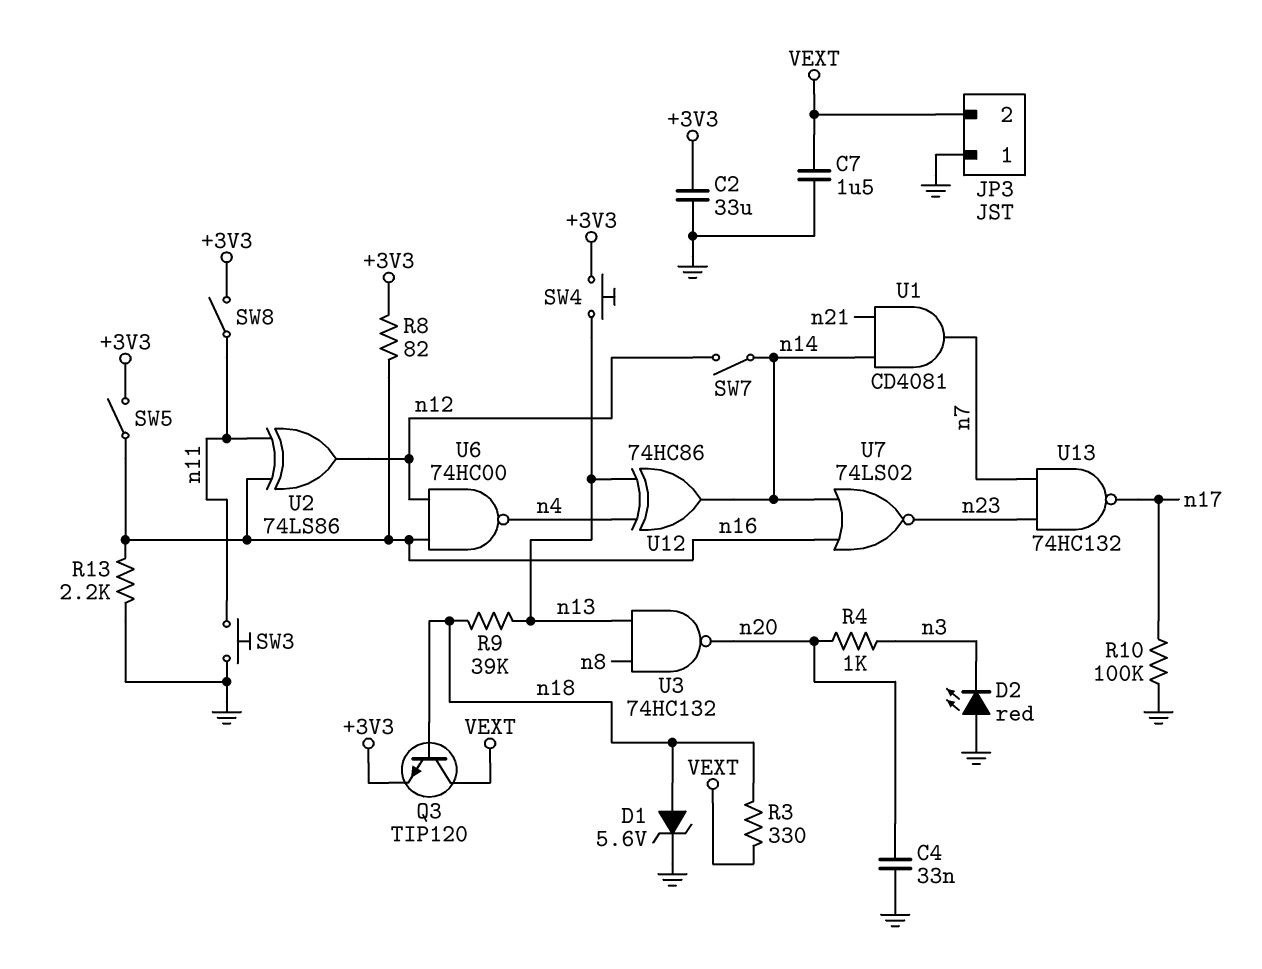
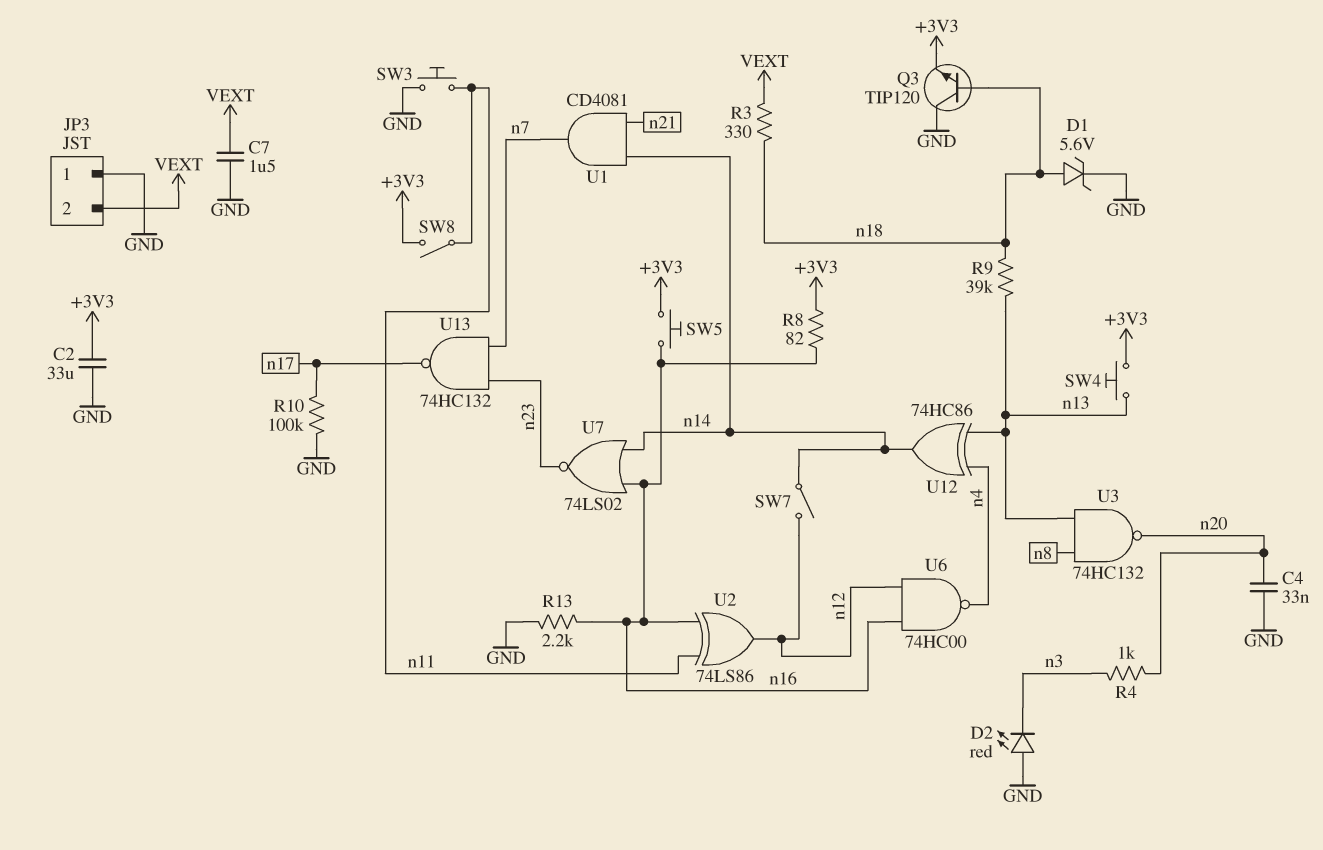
Q3: NPN TIP120 (B n18, C VEXT, E +3V3) -> NPN TIP120 (B n18, C GND, E +3V3)
SW5: switch (+3V3, n16) -> button (+3V3, n16)

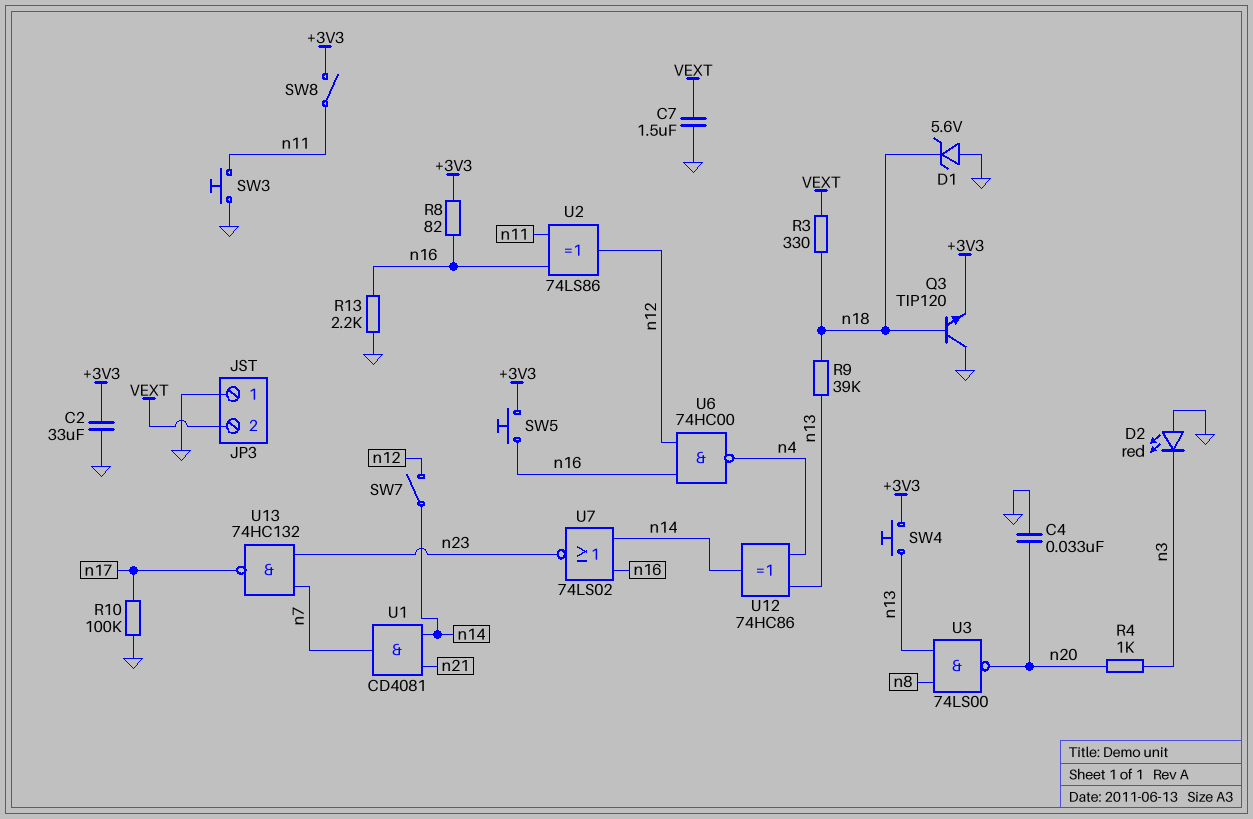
D1: zener 5.6V (A n18, K GND) -> zener 5.6V (A GND, K n18)
U3: NAND 74HC132 (in n8, in n13, out n20) -> NAND 74LS00 (in n8, in n13, out n20)

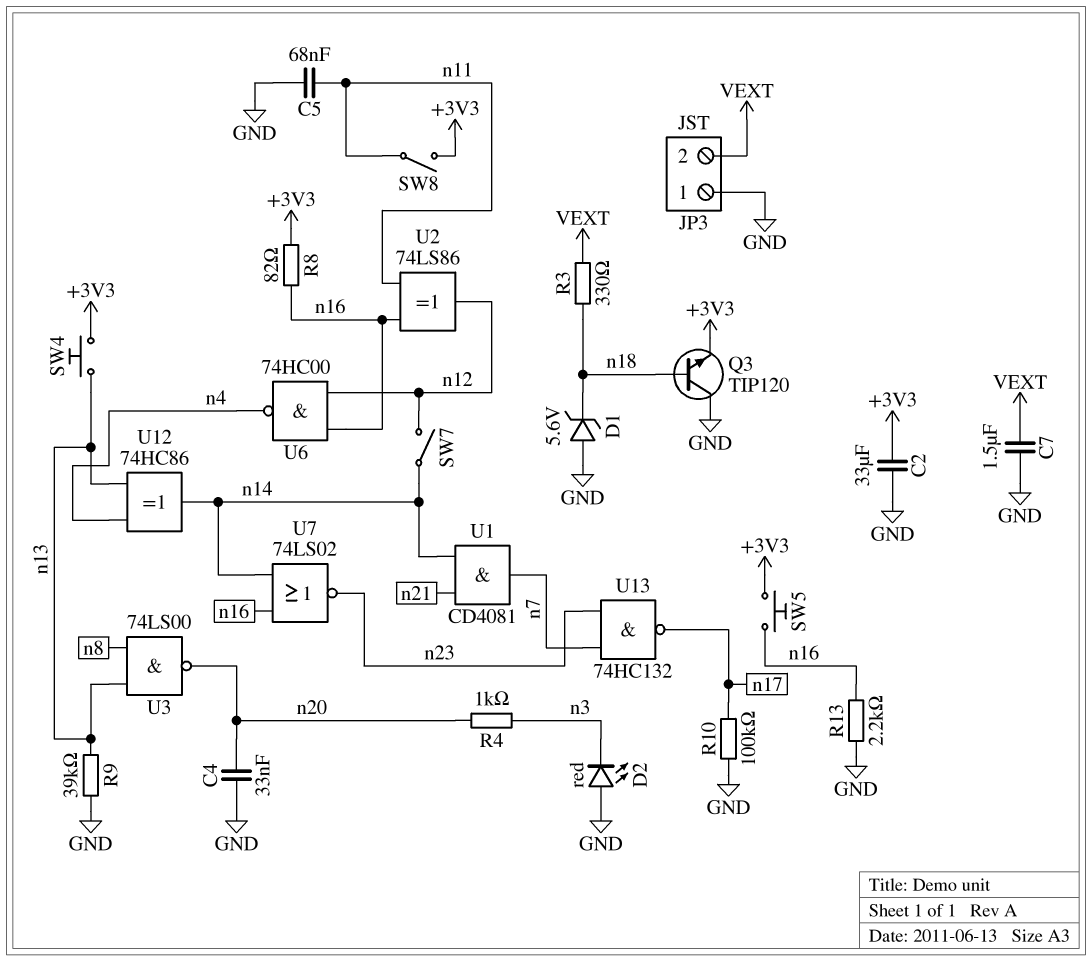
C5: none -> 68nF (GND, n11)
R9: 39k (n13, n18) -> 39k (GND, n13)
SW3: button (GND, n11) -> none

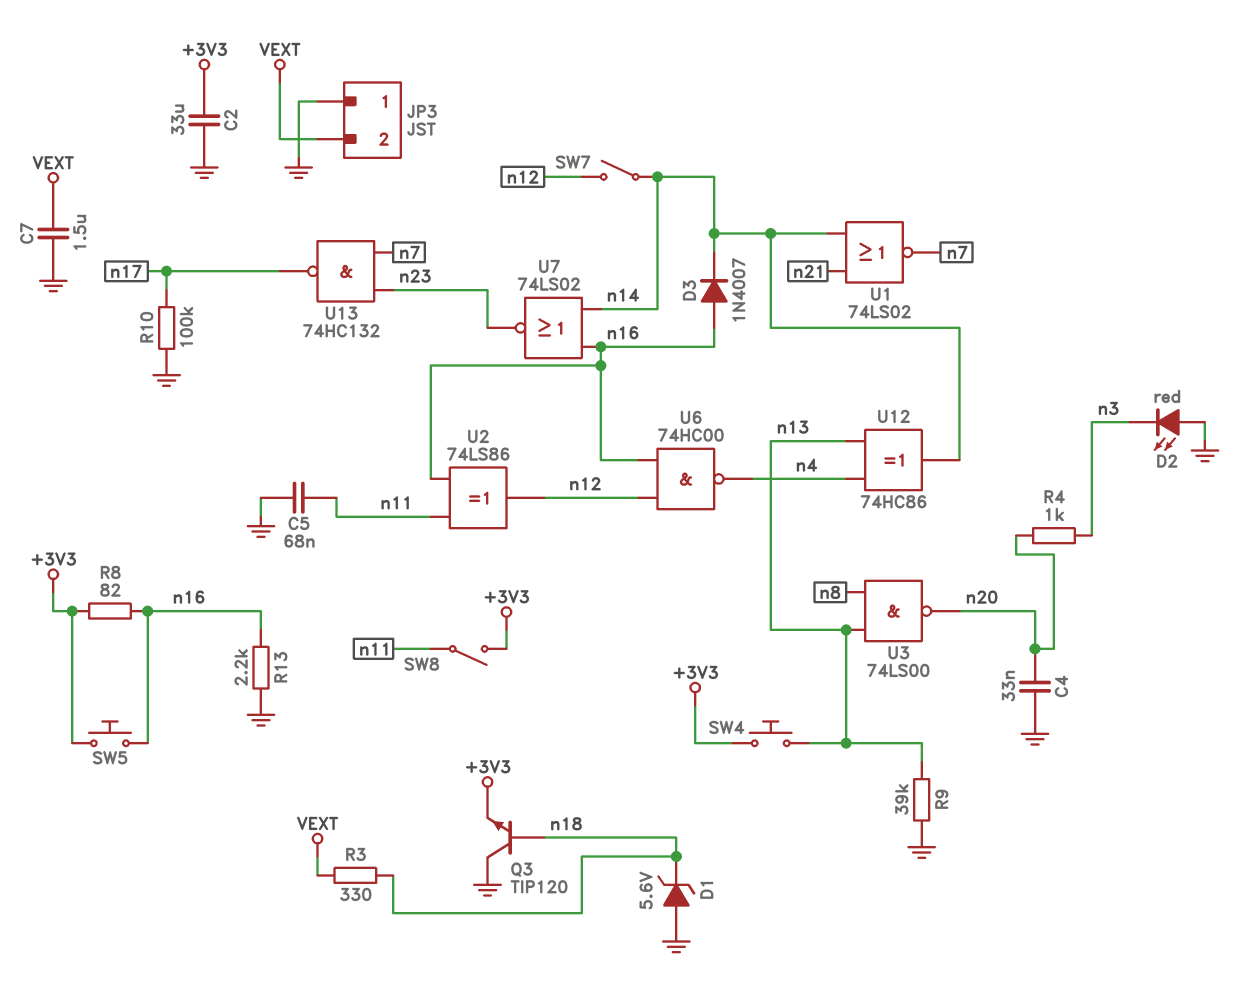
D3: none -> diode 1N4007 (A n16, K n14)
U1: AND CD4081 (in n14, in n21, out n7) -> NOR 74LS02 (in n14, in n21, out n7)

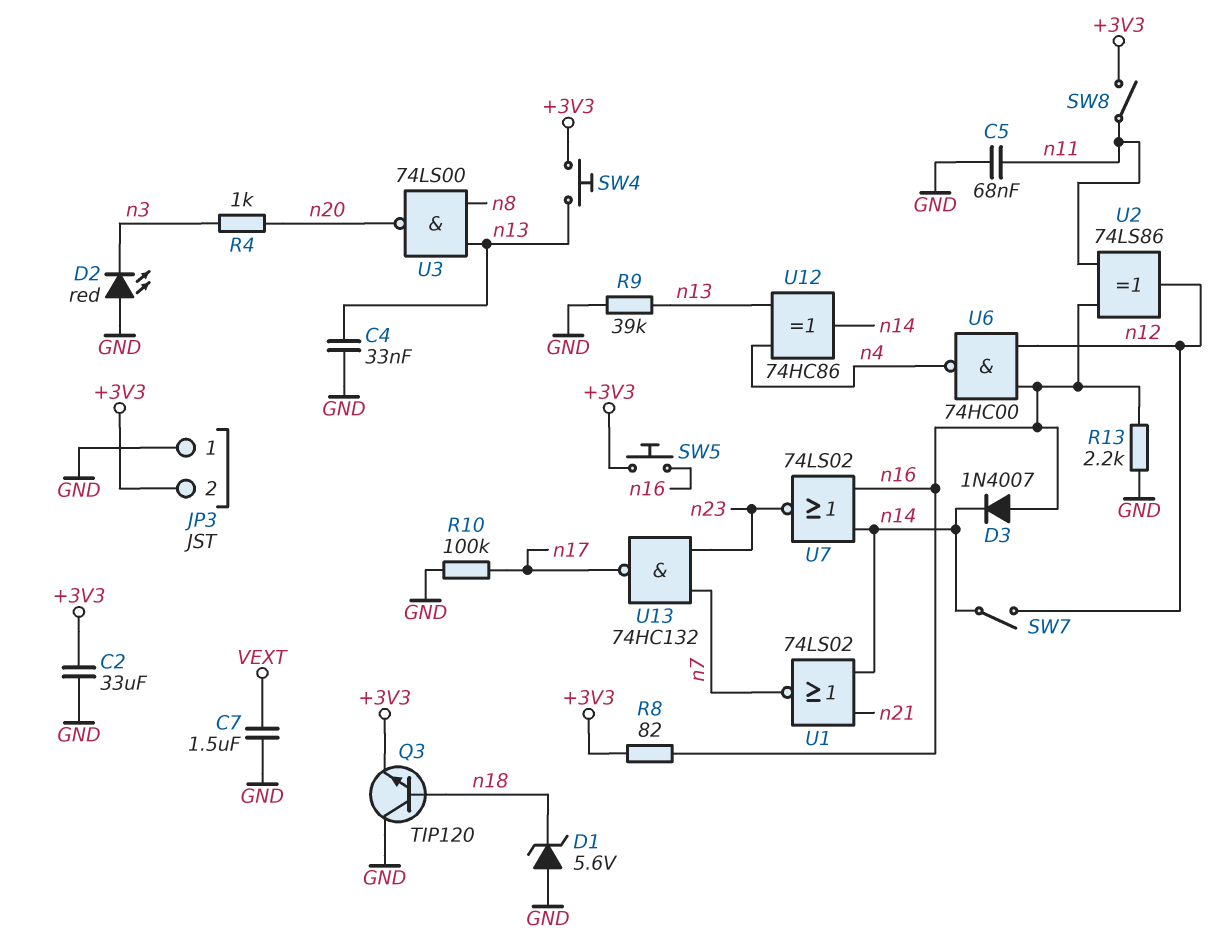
C4: 33nF (GND, n20) -> 33nF (GND, n13)
JP3 pin 2: VEXT -> +3V3
R3: 330 (VEXT, n18) -> none

